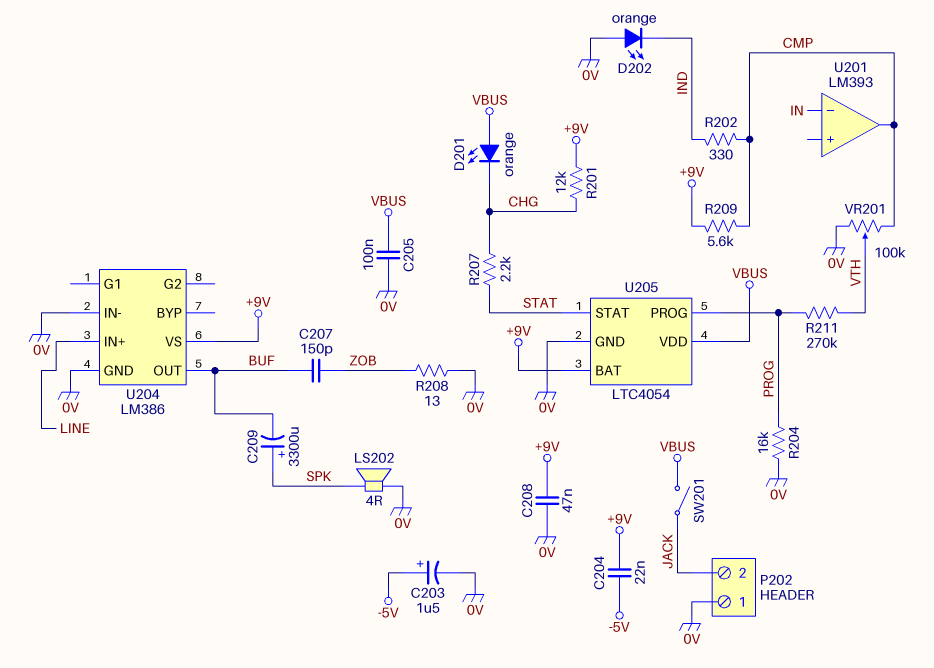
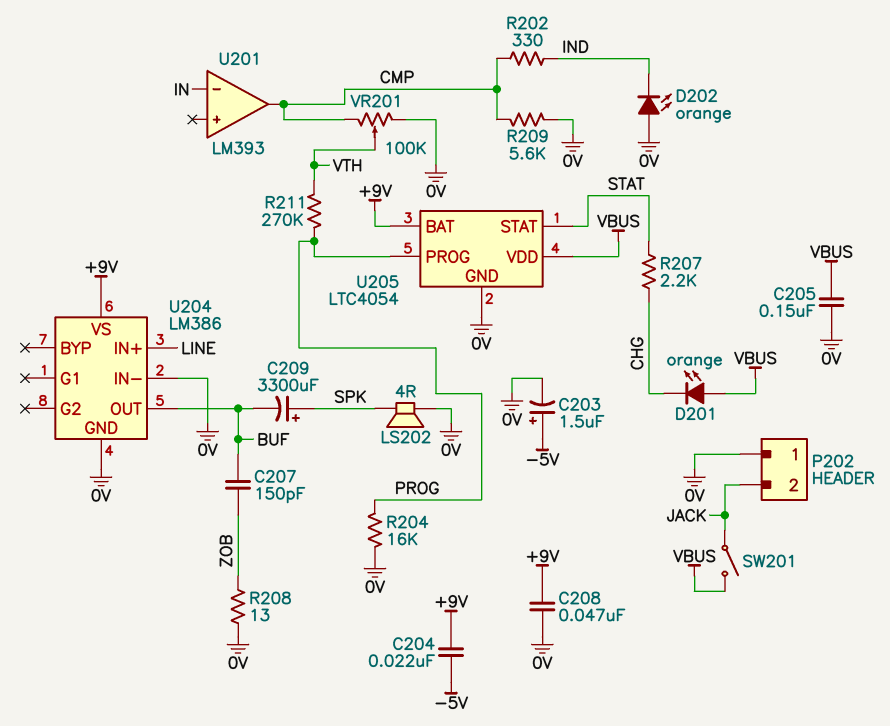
C205: 100nF (0V, VBUS) -> 150nF (0V, VBUS)
R201: 12k (+9V, CHG) -> none
R209: 5.6k (+9V, CMP) -> 5.6k (0V, CMP)

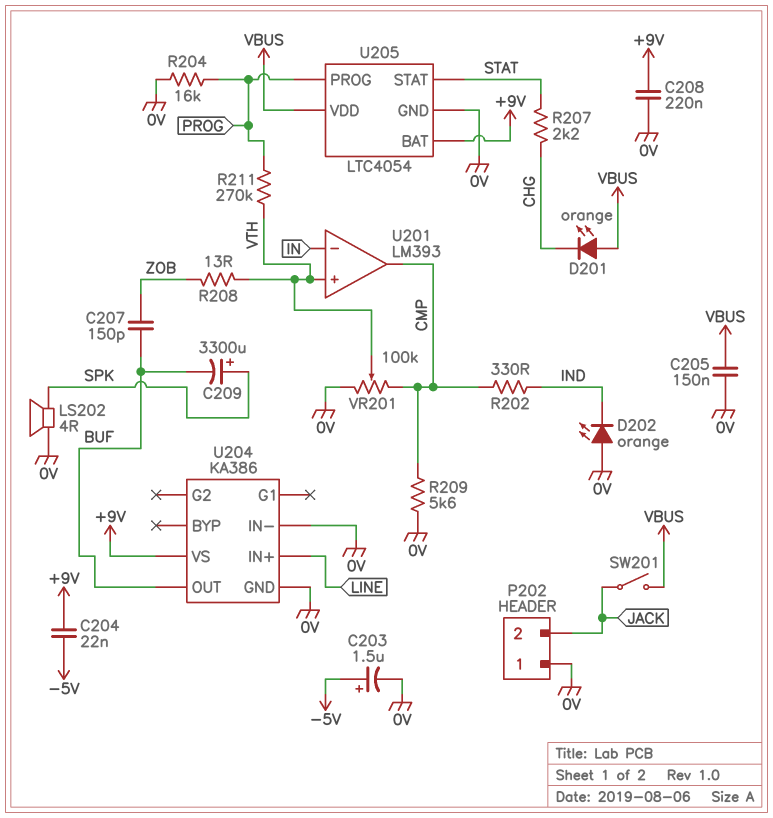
C208: 47nF (+9V, 0V) -> 220nF (+9V, 0V)
R208: 13 (0V, ZOB) -> 13 (VTH, ZOB)
U201 pin in+: none -> VTH
U204: LM386 -> KA386

